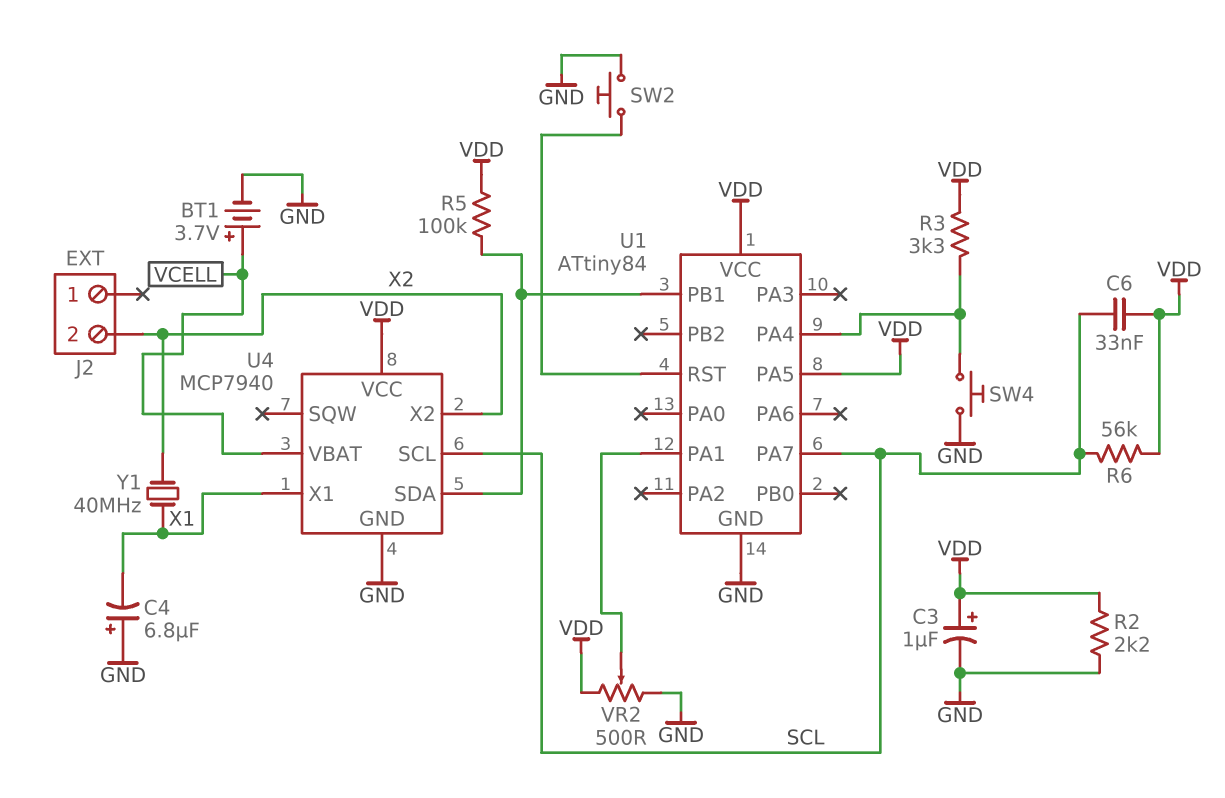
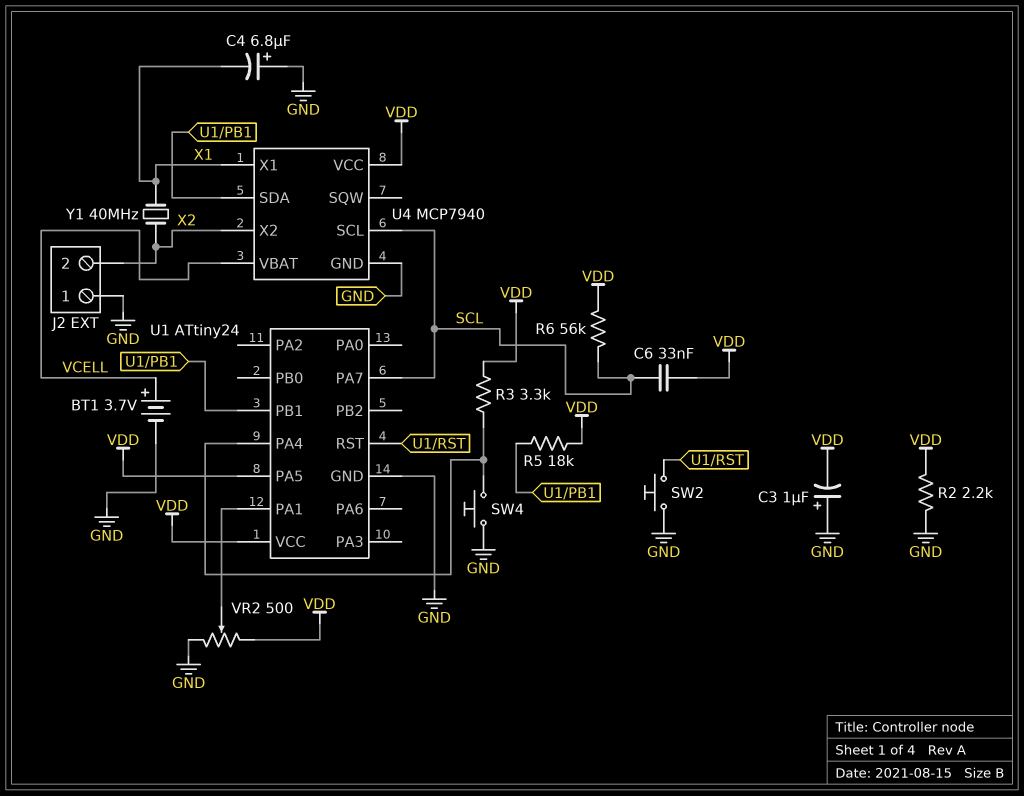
C3: 1uF (plus VDD, minus GND) -> 1uF (plus GND, minus VDD)
J2 pin 1: none -> GND
R5: 100k (U1/PB1, VDD) -> 18k (U1/PB1, VDD)
U1: ATtiny84 -> ATtiny24

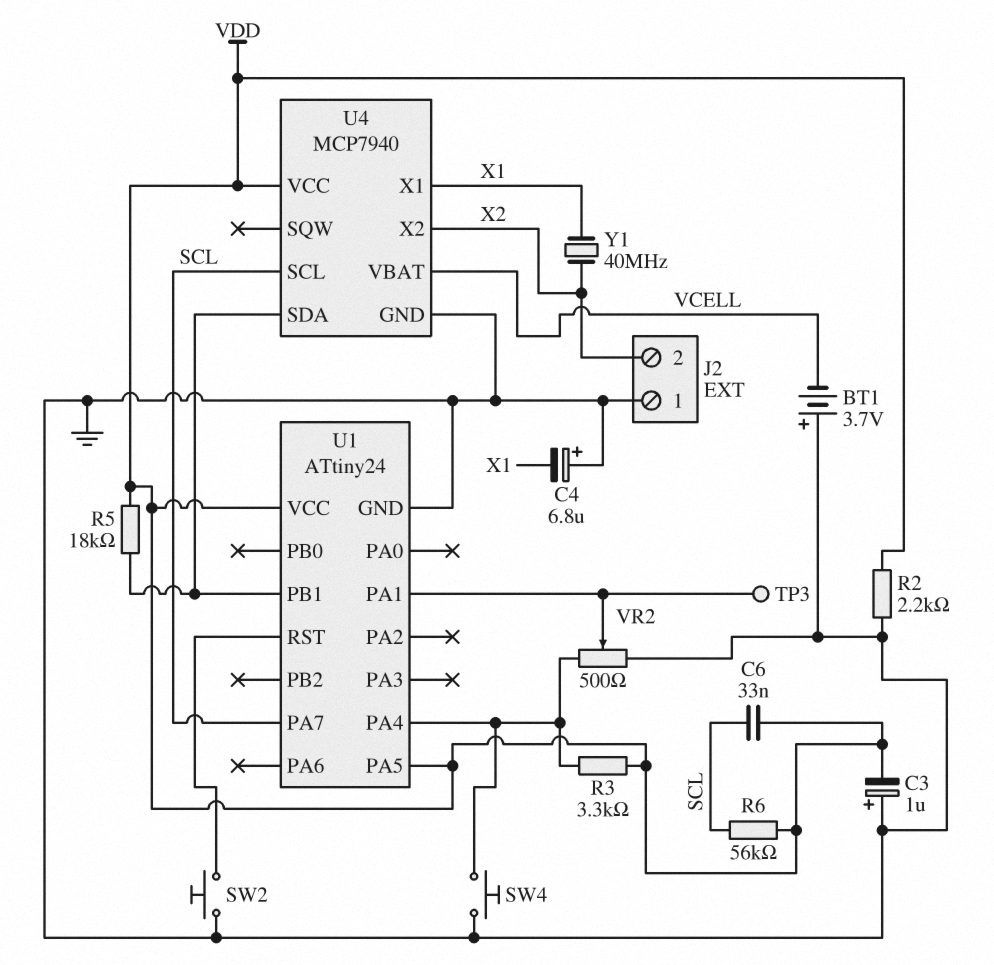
BT1: 3.7V (plus VCELL, minus GND) -> 3.7V (plus GND, minus VCELL)
TP3: none -> test point (U1/PA1)
VR2: 500 (GND, VDD, wiper U1/PA1) -> 500 (GND, U1/PA4, wiper U1/PA1)

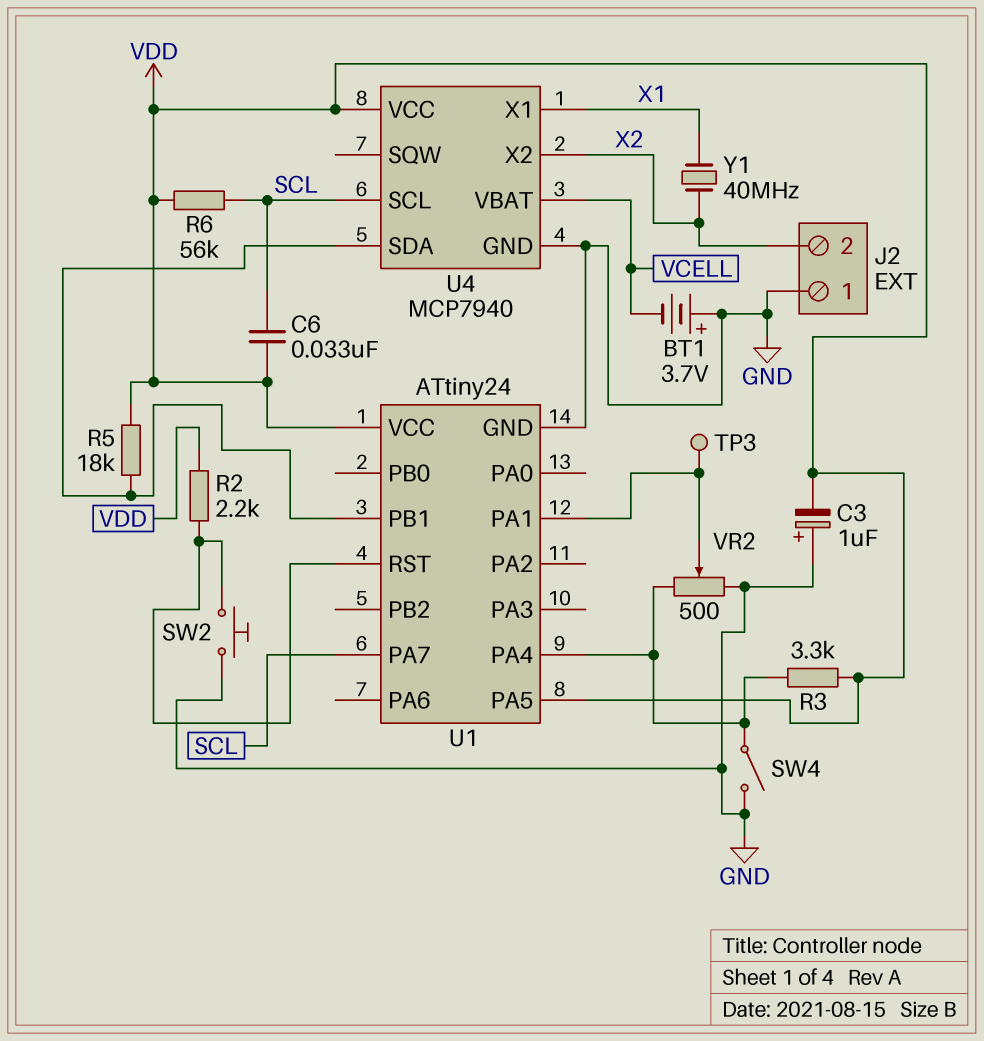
C4: 6.8uF (plus GND, minus X1) -> none
R2: 2.2k (GND, VDD) -> 2.2k (U1/RST, VDD)
SW4: button (GND, U1/PA4) -> switch (GND, U1/PA4)

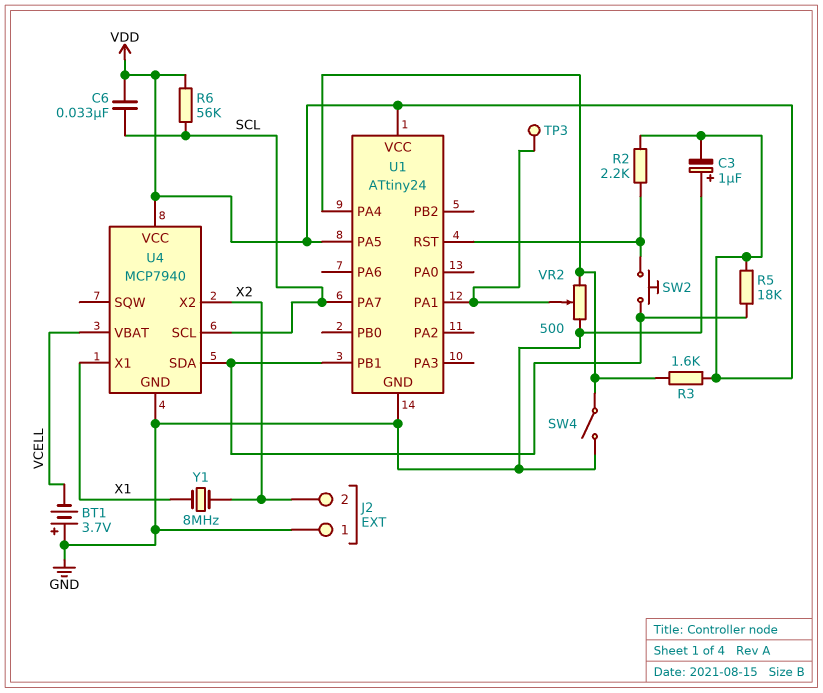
R3: 3.3k (U1/PA4, VDD) -> 1.6k (U1/PA4, VDD)
SW2: button (GND, U1/RST) -> button (U1/PB1, U1/RST)
Y1: 40MHz (X1, X2) -> 8MHz (X1, X2)

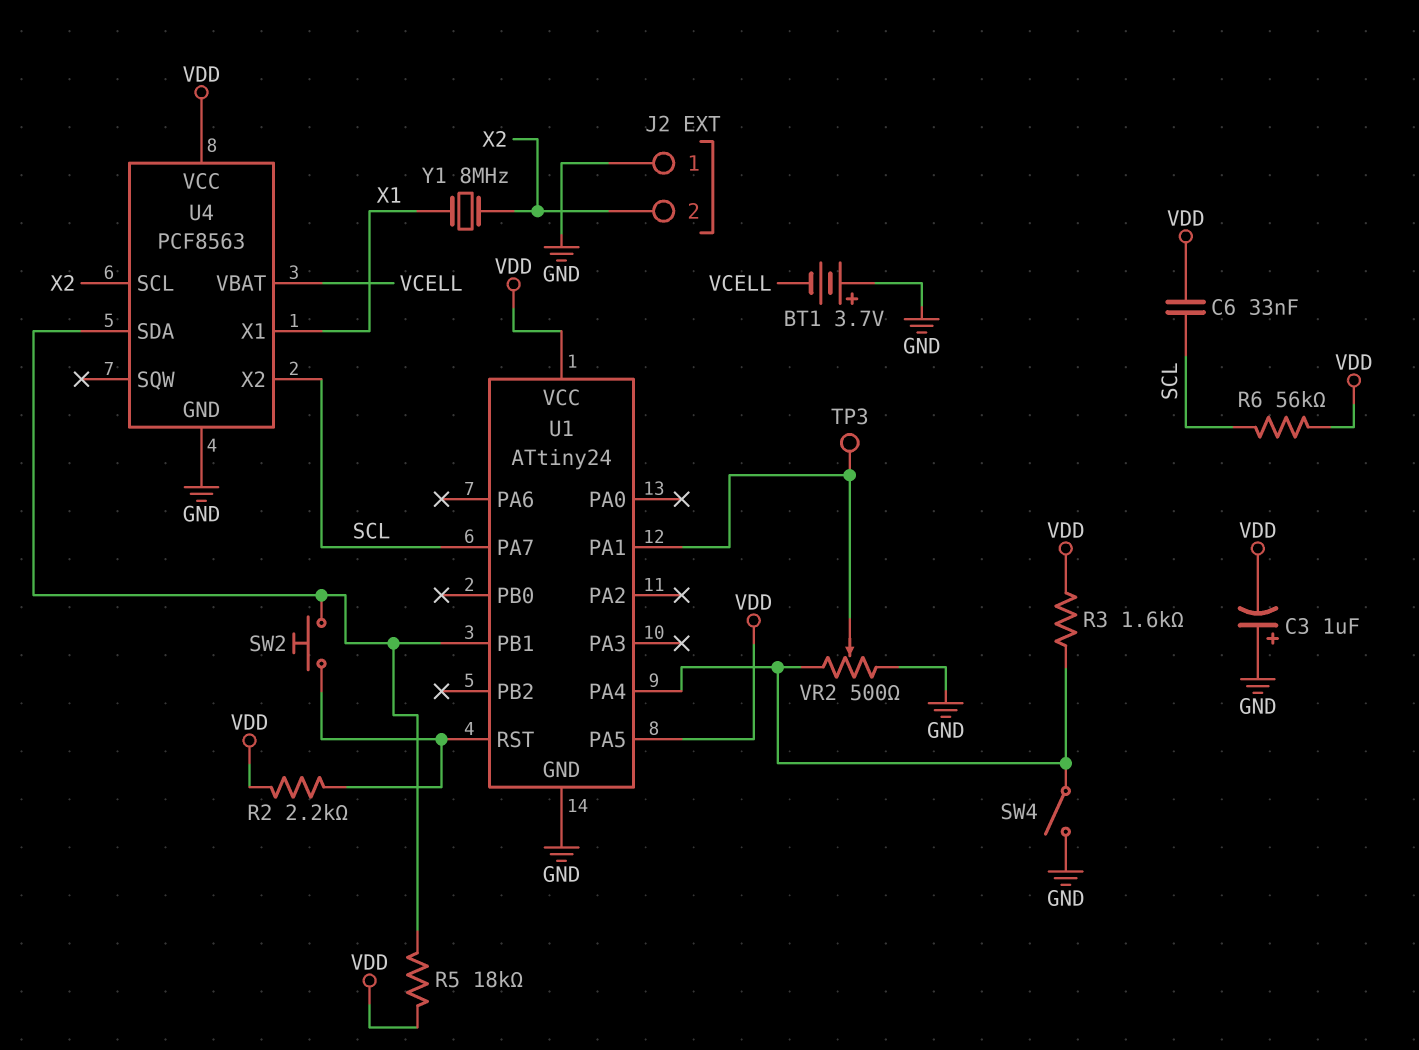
U4: MCP7940 -> PCF8563
U4 pin SCL: SCL -> X2
U4 pin X2: X2 -> SCL

